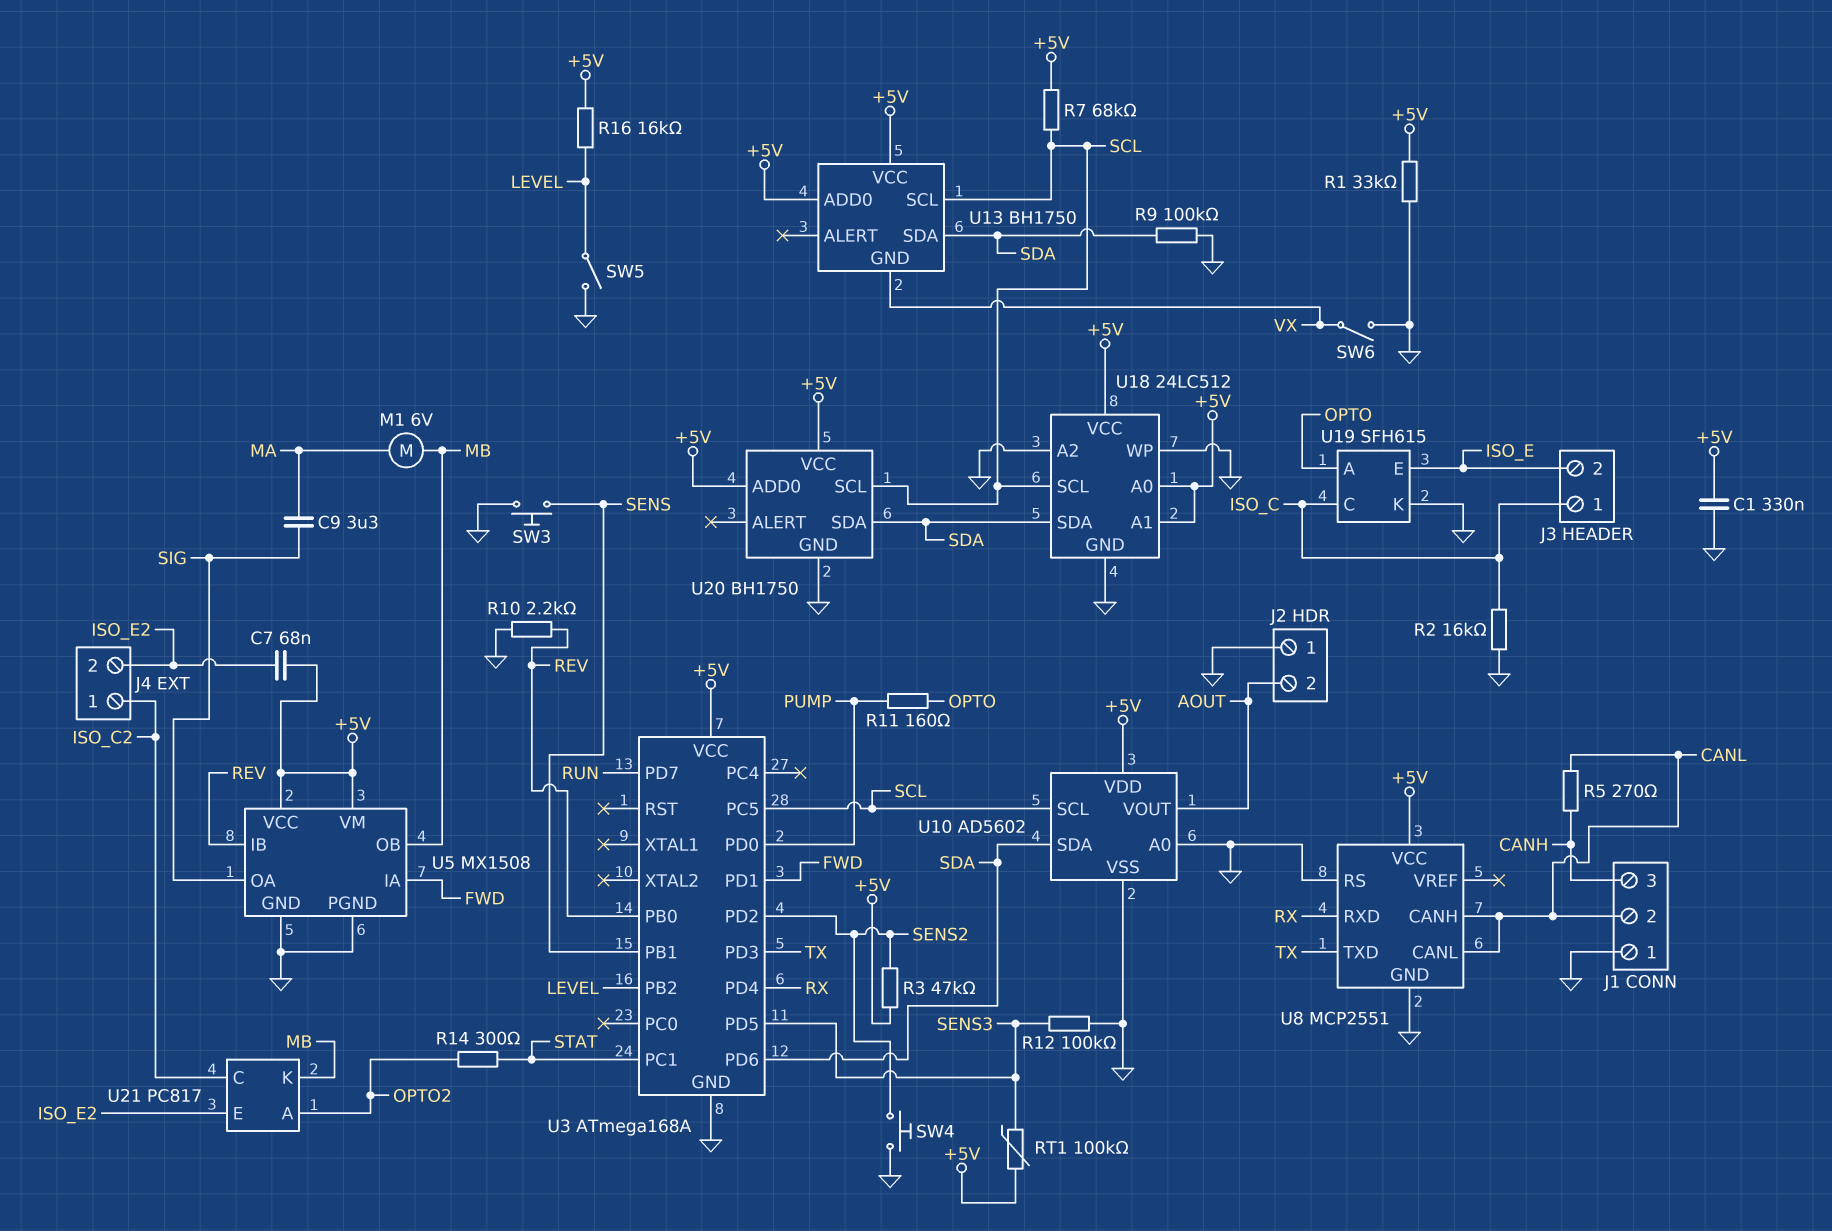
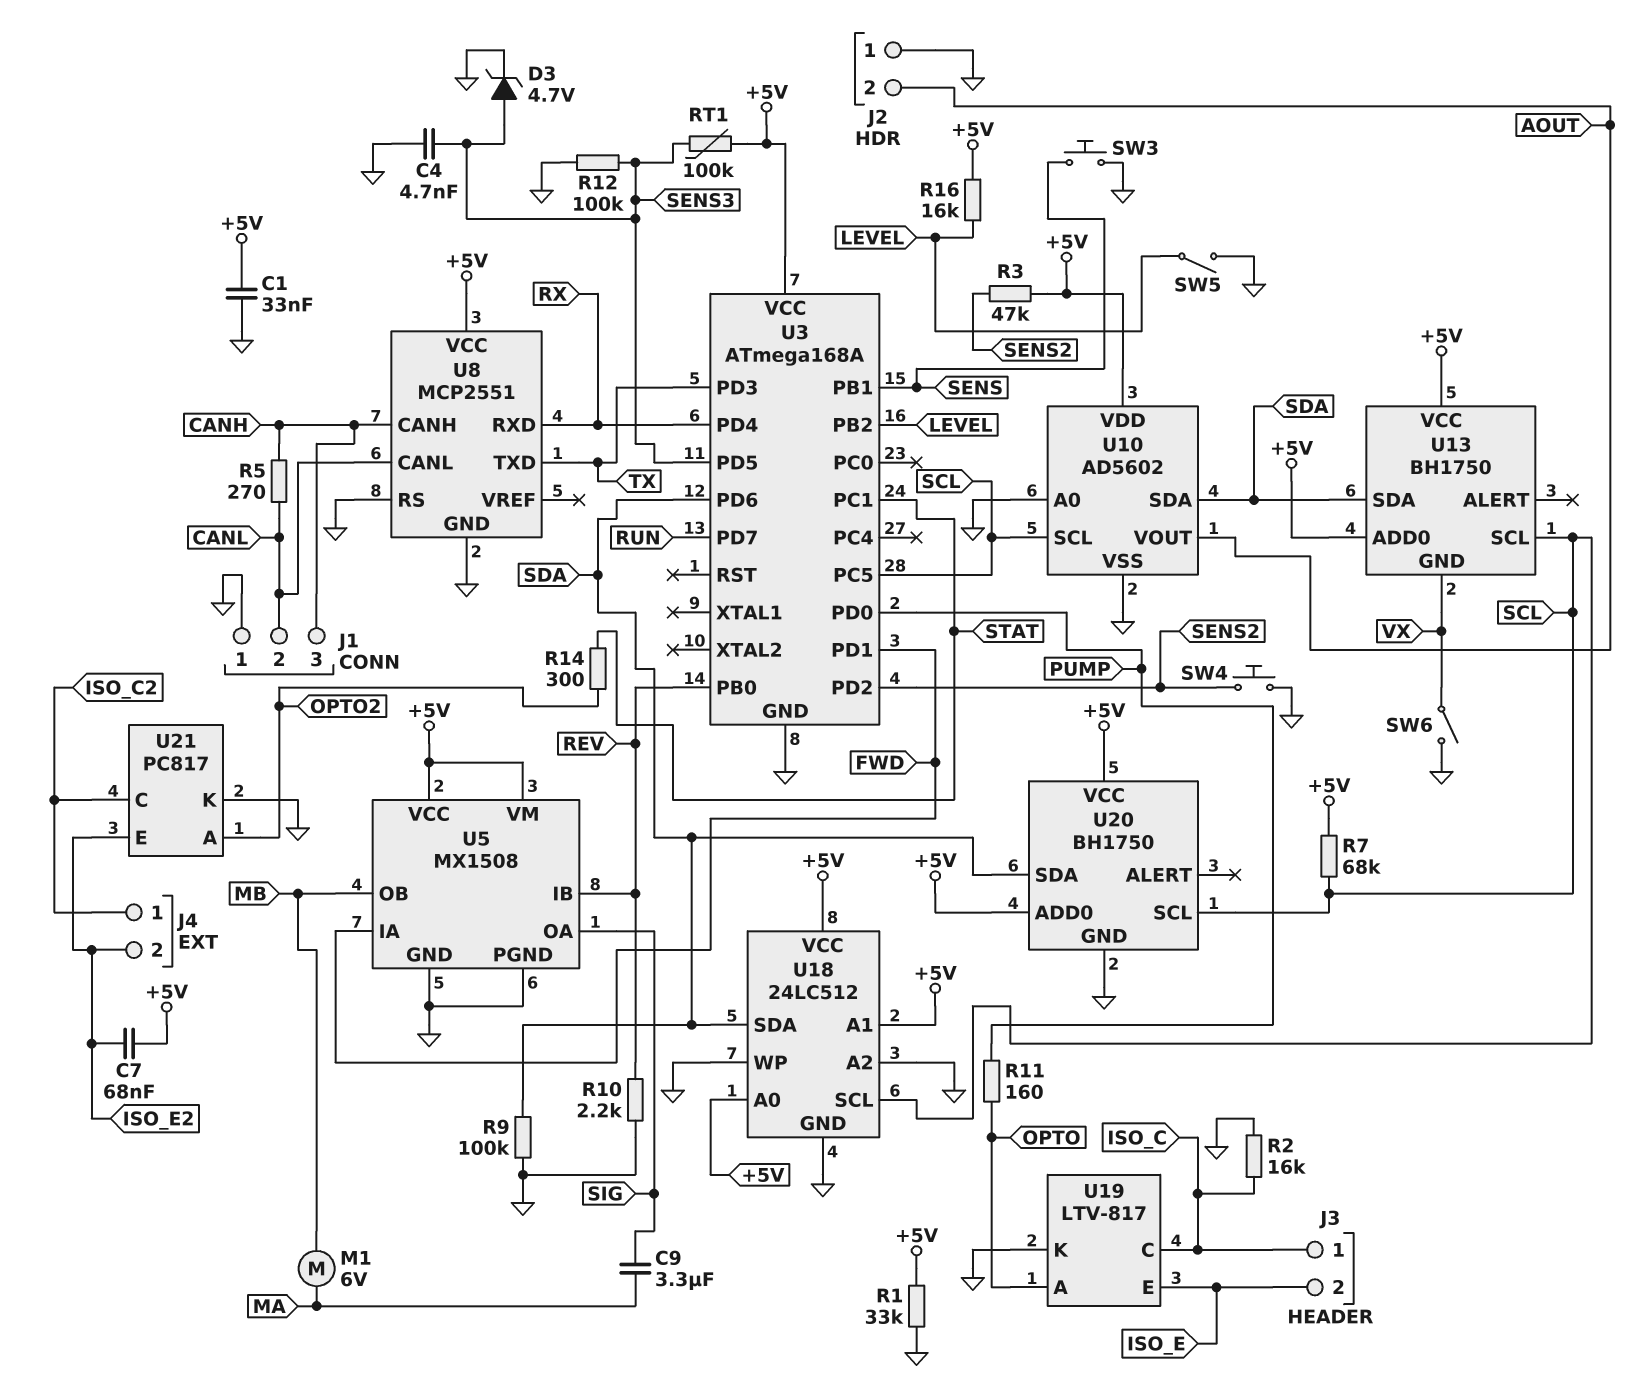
C1: 330nF (+5V, GND) -> 33nF (+5V, GND)
C4: none -> 4.7nF (GND, SENS3)
D3: none -> zener 4.7V (A SENS3, K GND)
U8 pin CANH: CANL -> CANH
U19: SFH615 -> LTV-817
U21 pin K: MB -> GND

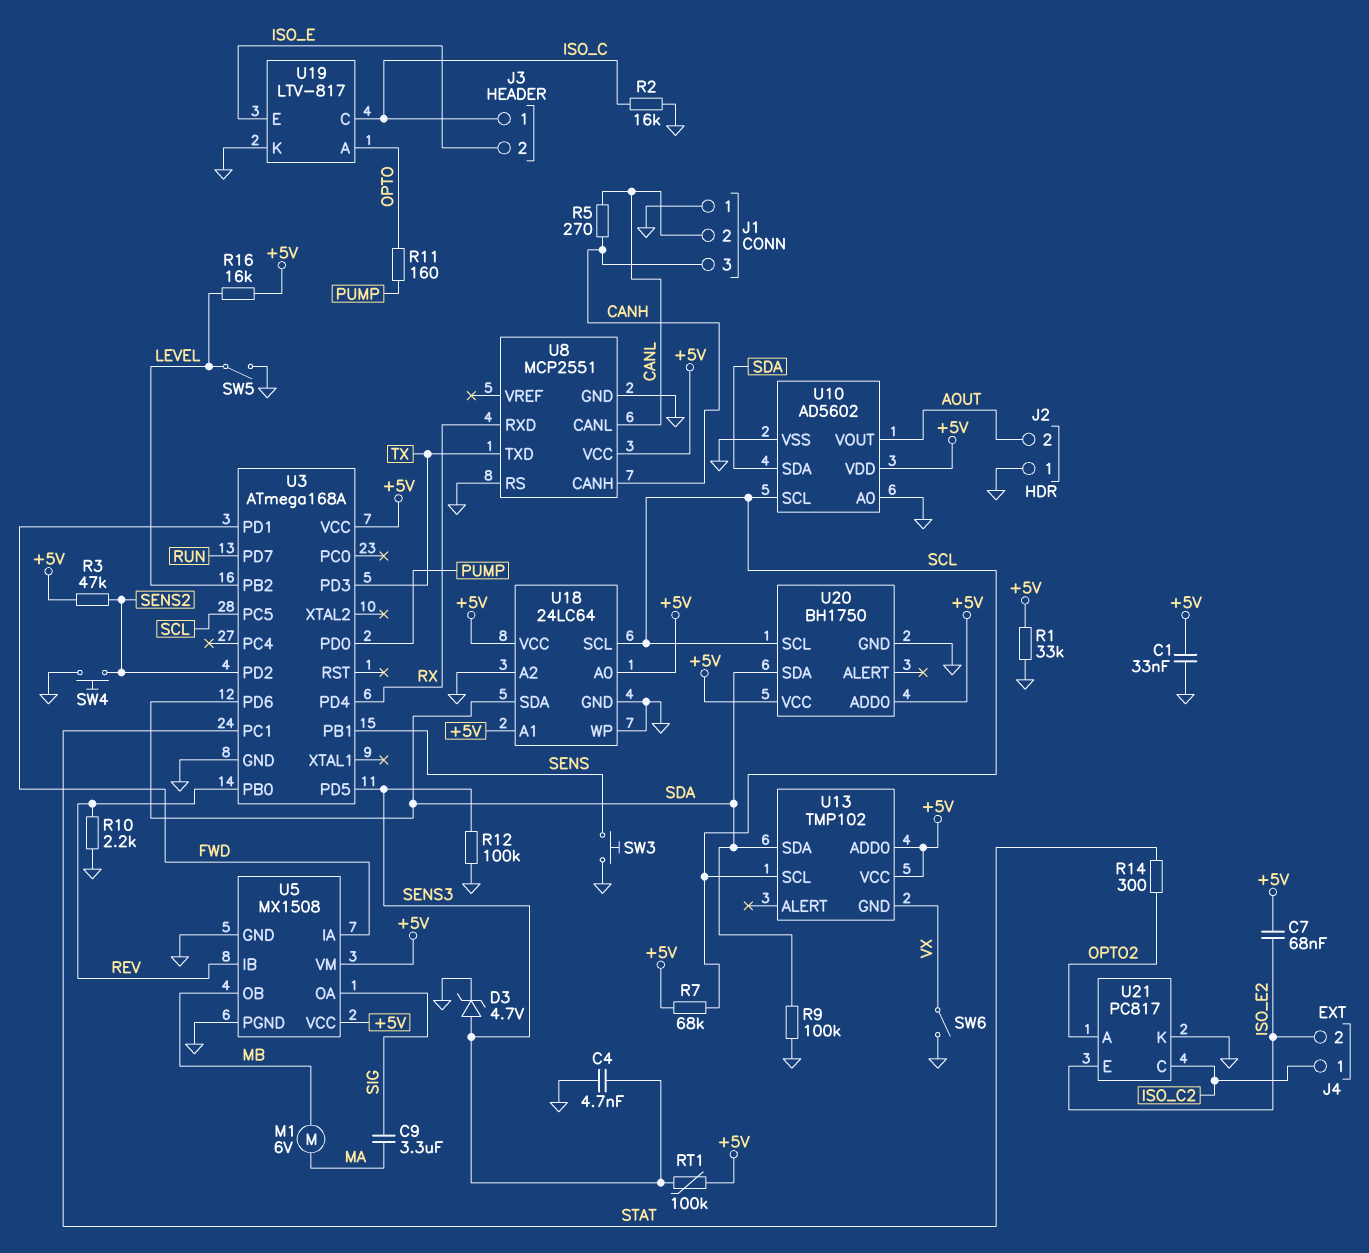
U13: BH1750 -> TMP102
U18: 24LC512 -> 24LC64

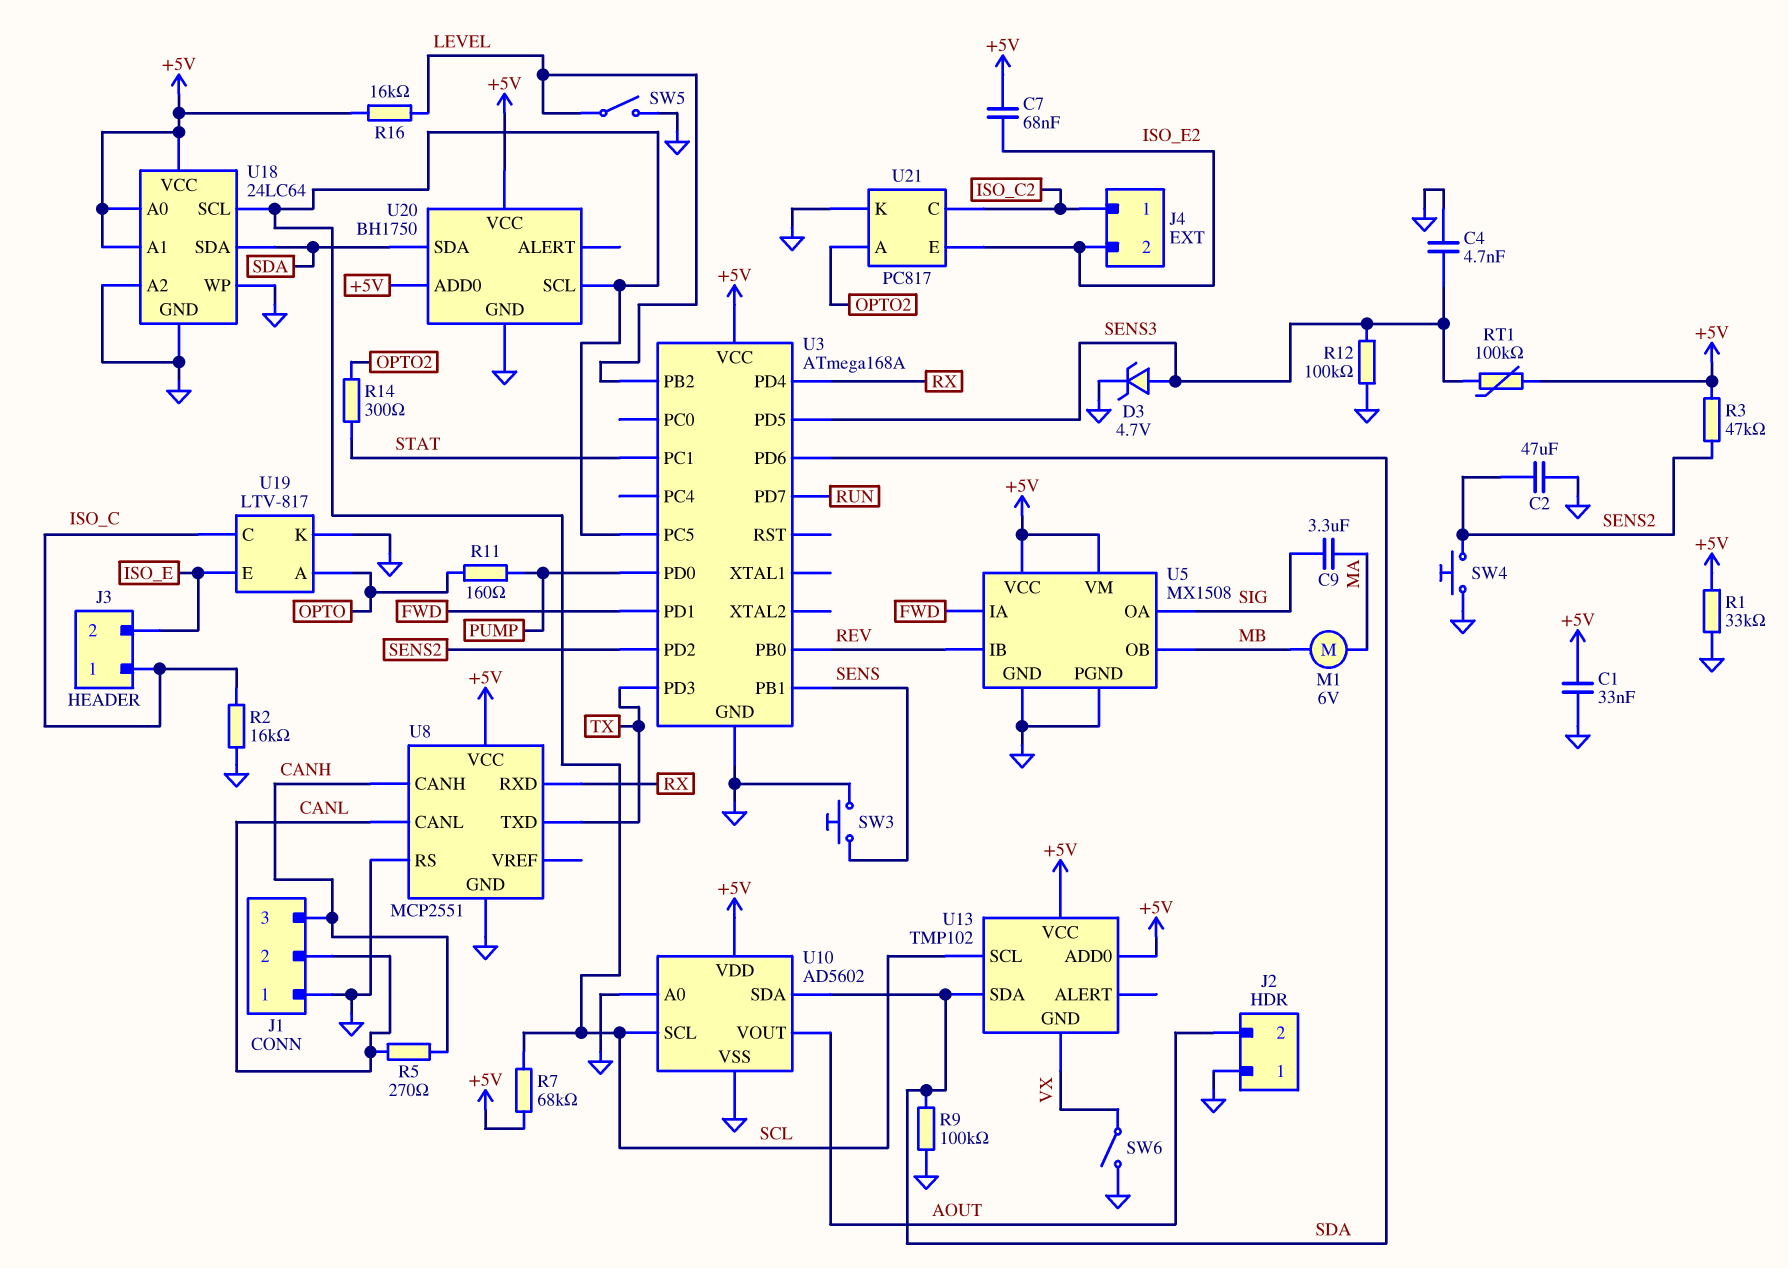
C2: none -> 47uF (GND, SENS2)
R10: 2.2k (GND, REV) -> none

